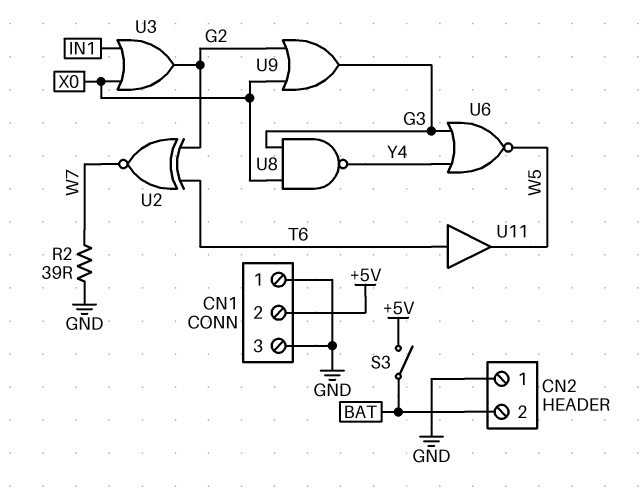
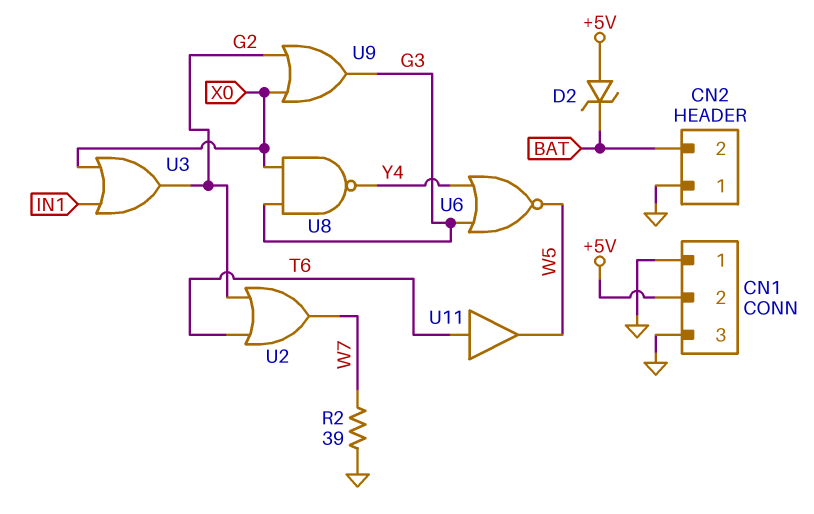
D2: none -> zener (A +5V, K BAT)
S3: switch (+5V, BAT) -> none
U2: XNOR (in G2, in T6, out W7) -> OR (in G2, in T6, out W7)

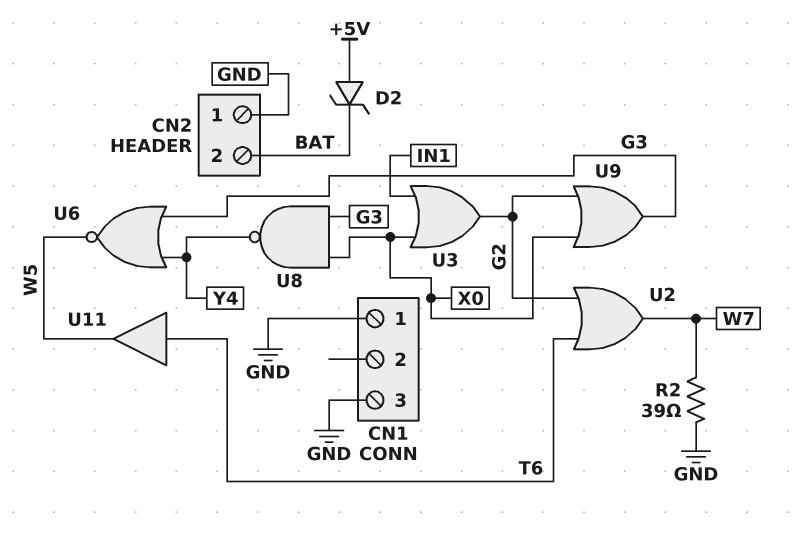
CN1 pin 2: +5V -> none

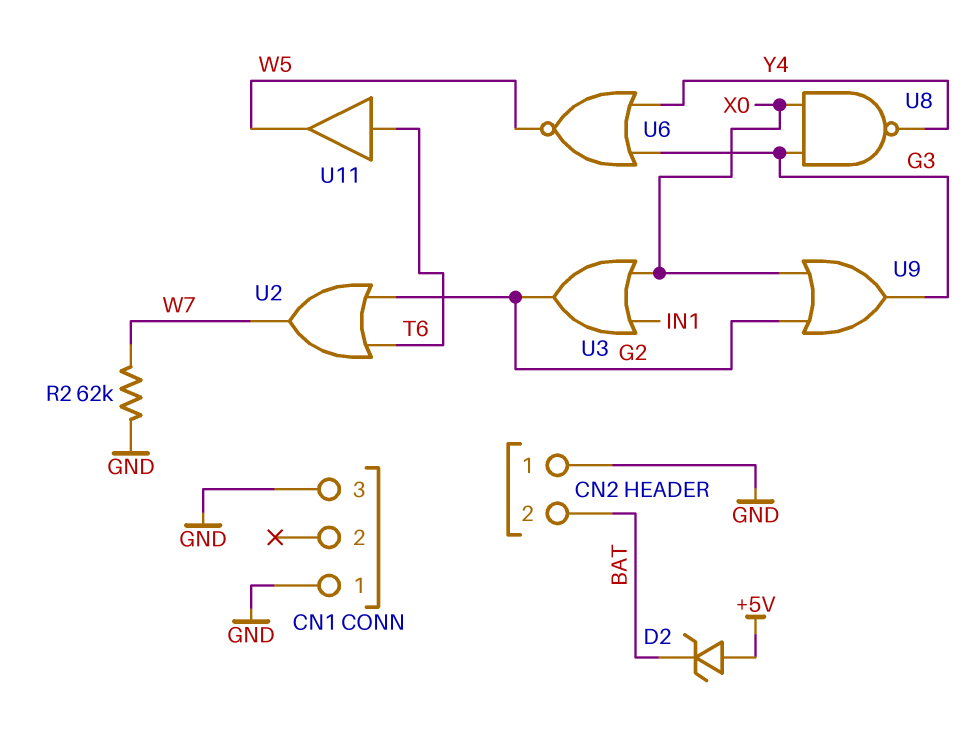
R2: 39 (GND, W7) -> 62k (GND, W7)

